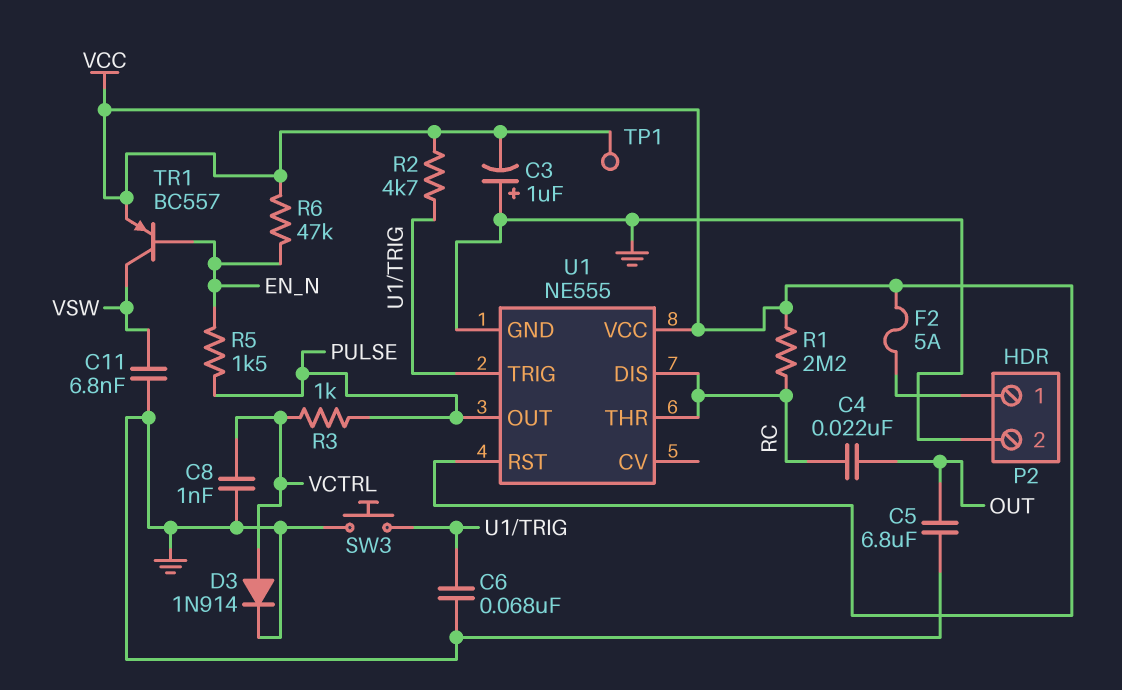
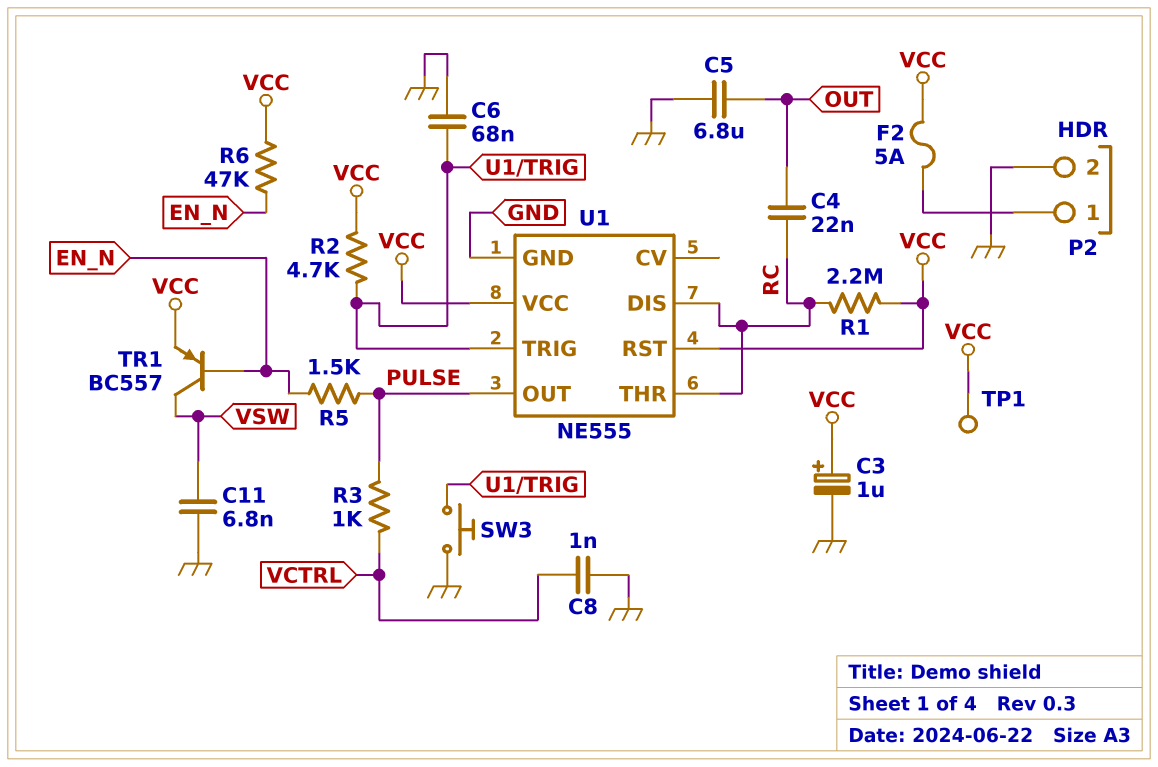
C3: 1uF (plus GND, minus VCC) -> 1uF (plus VCC, minus GND)
D3: diode 1N914 (A VCTRL, K GND) -> none

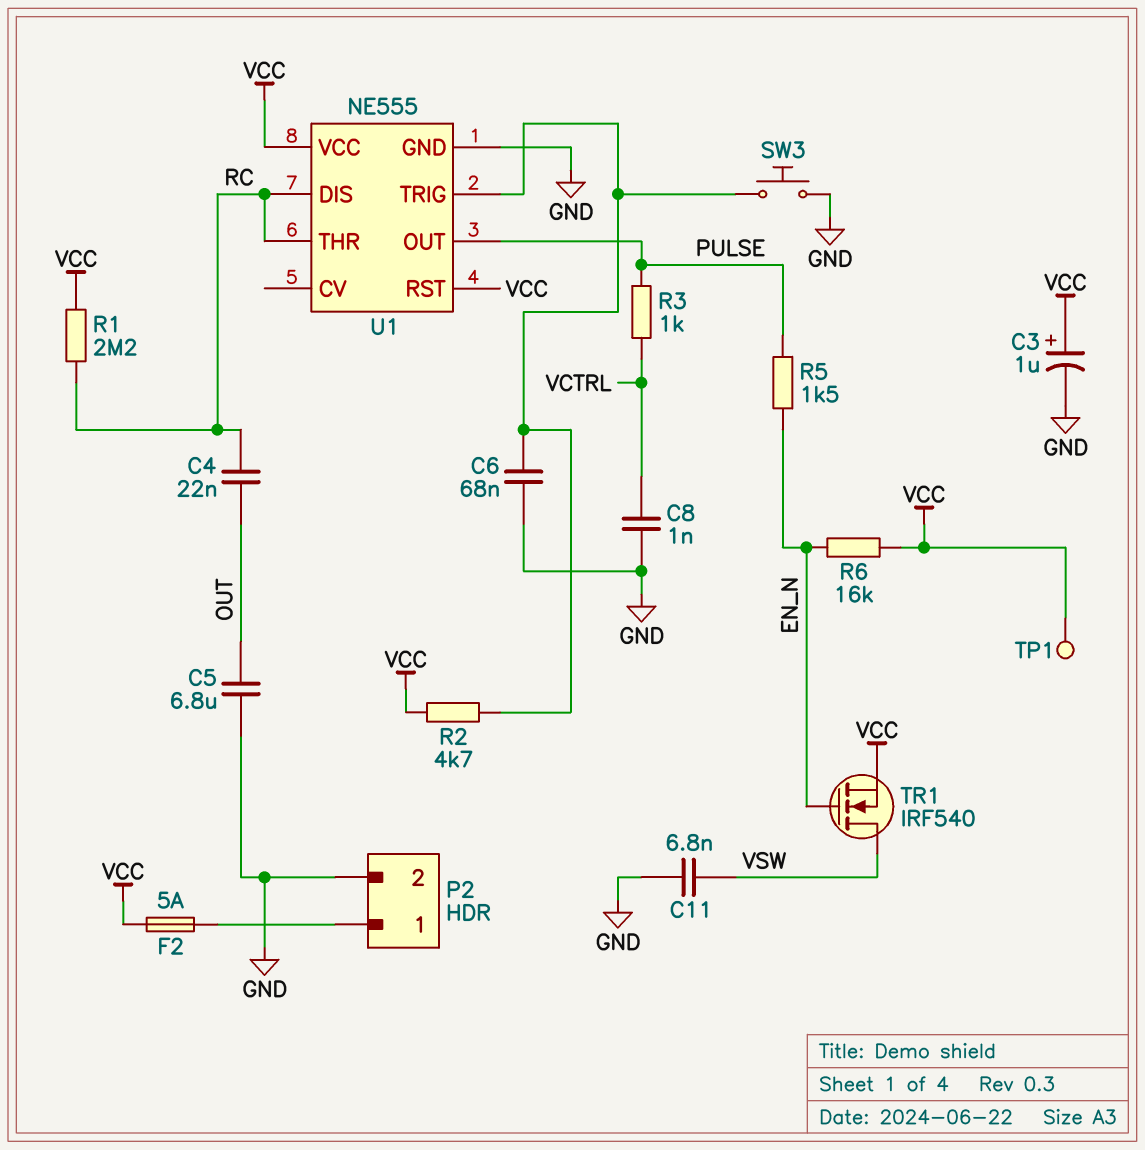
R6: 47k (EN_N, VCC) -> 16k (EN_N, VCC)
TR1: PNP BC557 (B EN_N, C VSW, E VCC) -> NMOS IRF540 (G EN_N, D VSW, S VCC)

